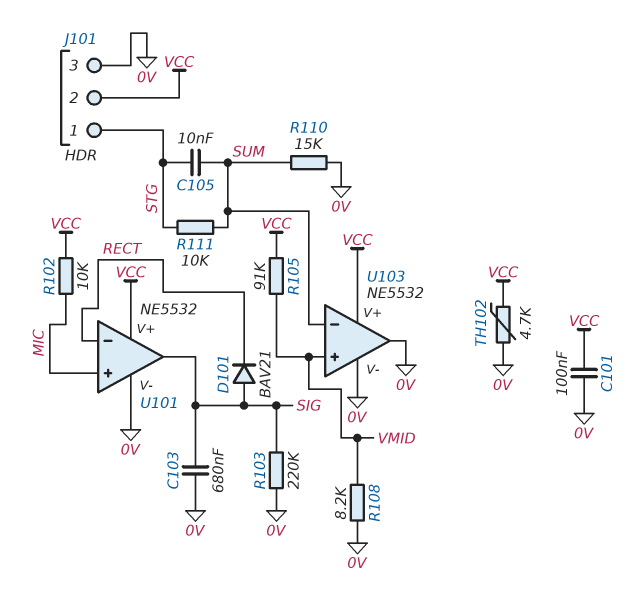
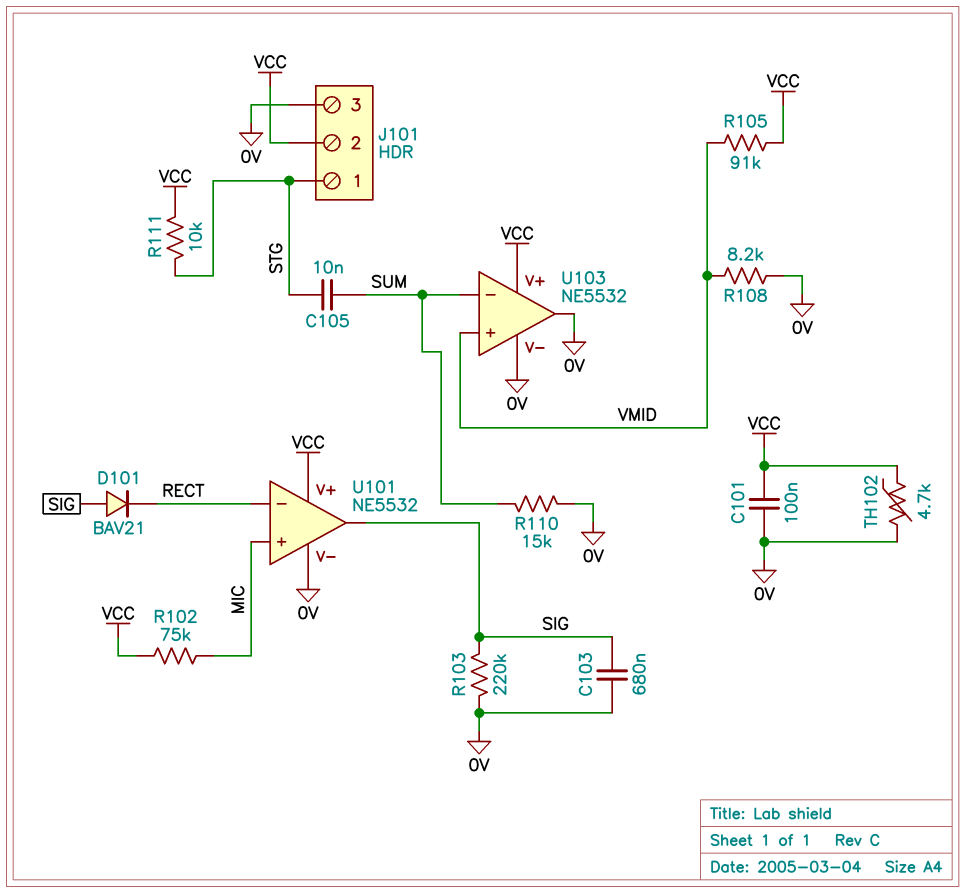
R102: 10k (MIC, VCC) -> 75k (MIC, VCC)
R111: 10k (STG, SUM) -> 10k (STG, VCC)

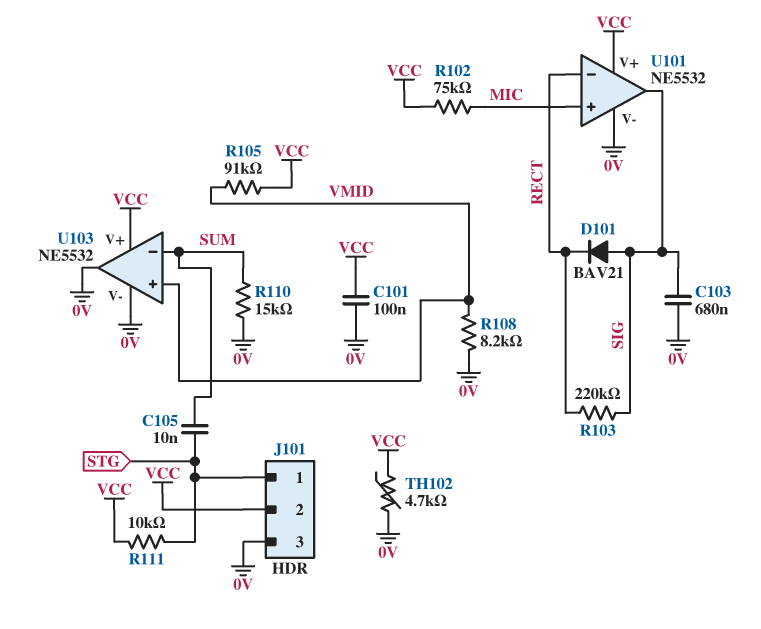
R103: 220k (0V, SIG) -> 220k (RECT, SIG)

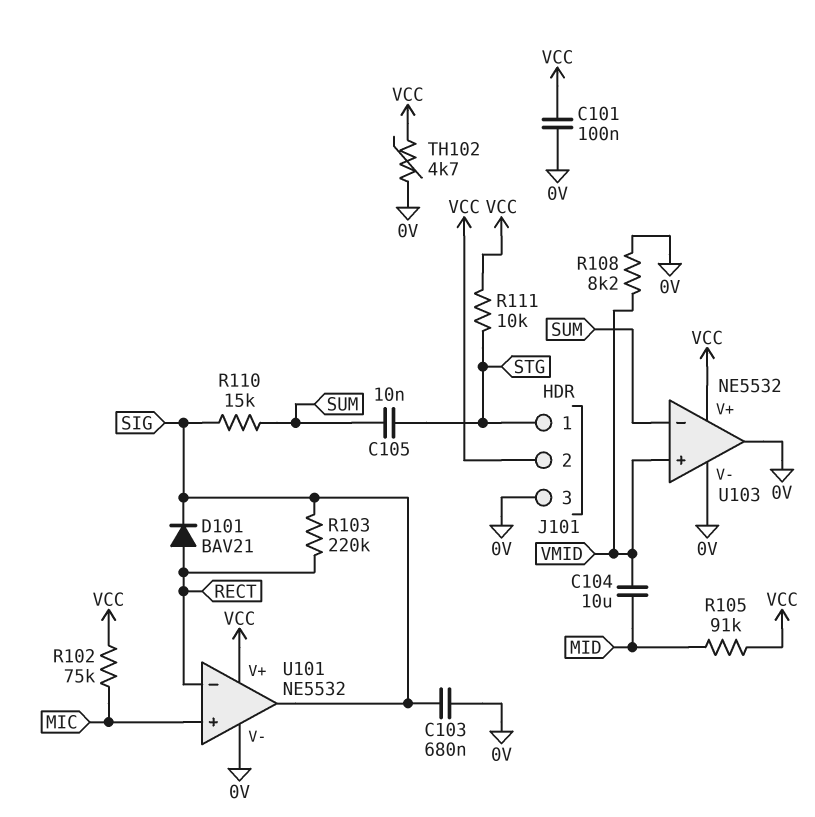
C104: none -> 10uF (MID, VMID)
D101: diode BAV21 (A SIG, K RECT) -> diode BAV21 (A RECT, K SIG)
R105: 91k (VCC, VMID) -> 91k (MID, VCC)
R110: 15k (0V, SUM) -> 15k (SIG, SUM)

